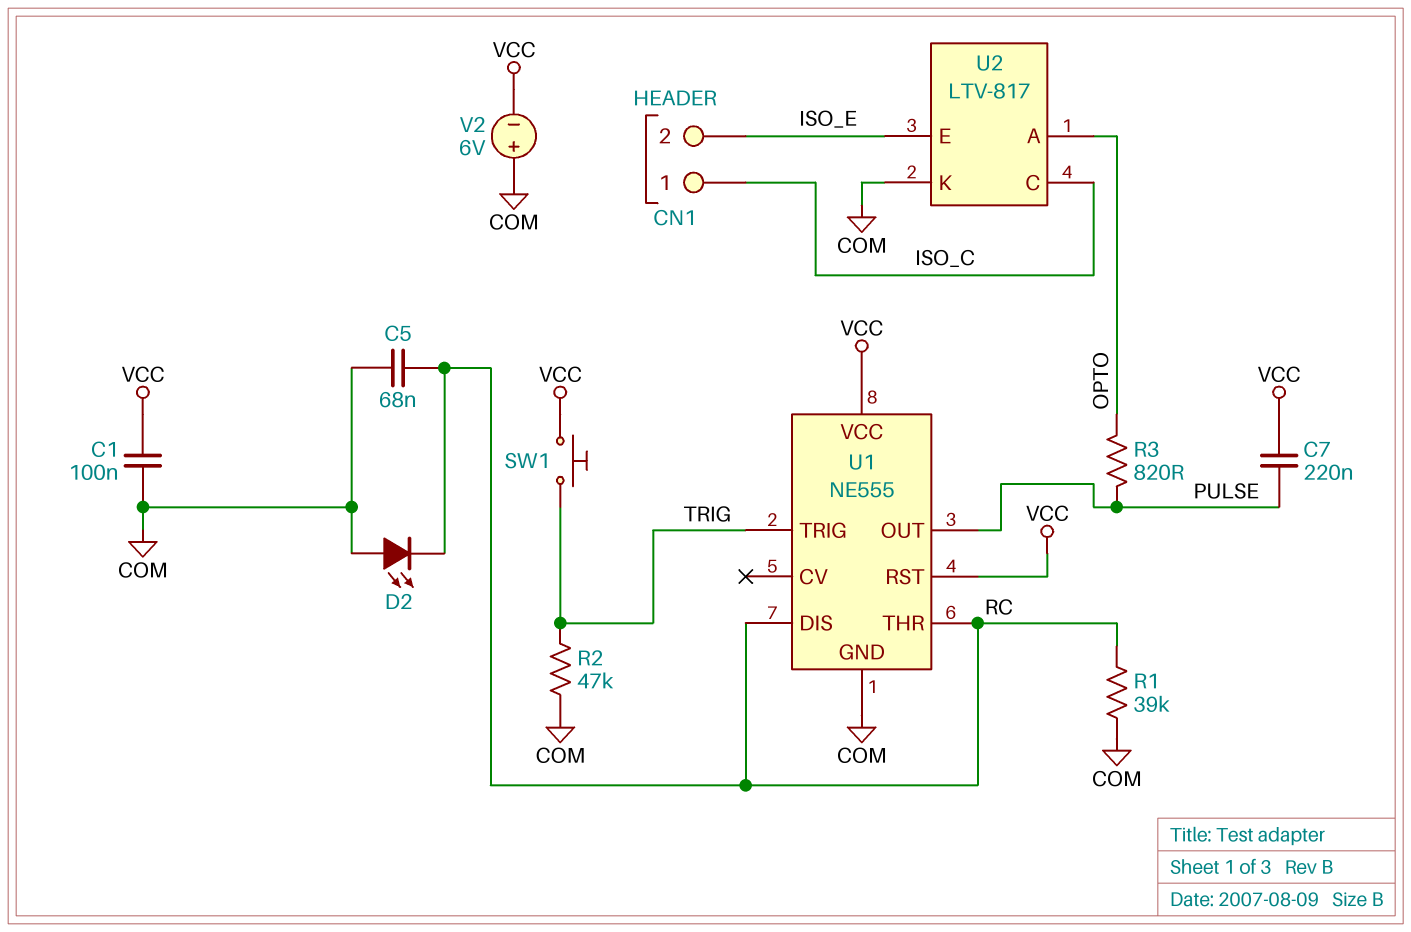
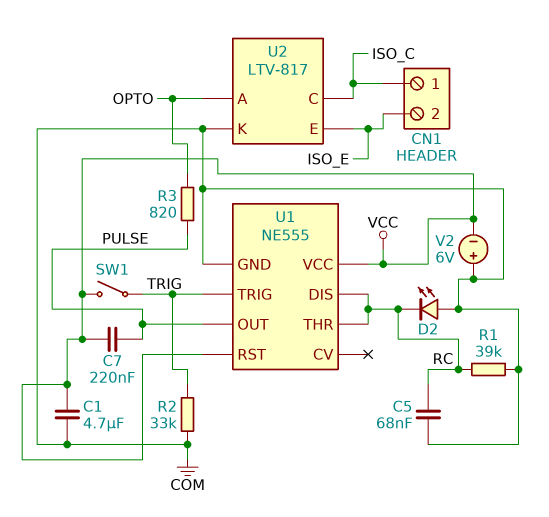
C1: 100nF (COM, VCC) -> 4.7uF (COM, VCC)
R2: 47k (COM, TRIG) -> 33k (COM, TRIG)
SW1: button (TRIG, VCC) -> switch (TRIG, VCC)

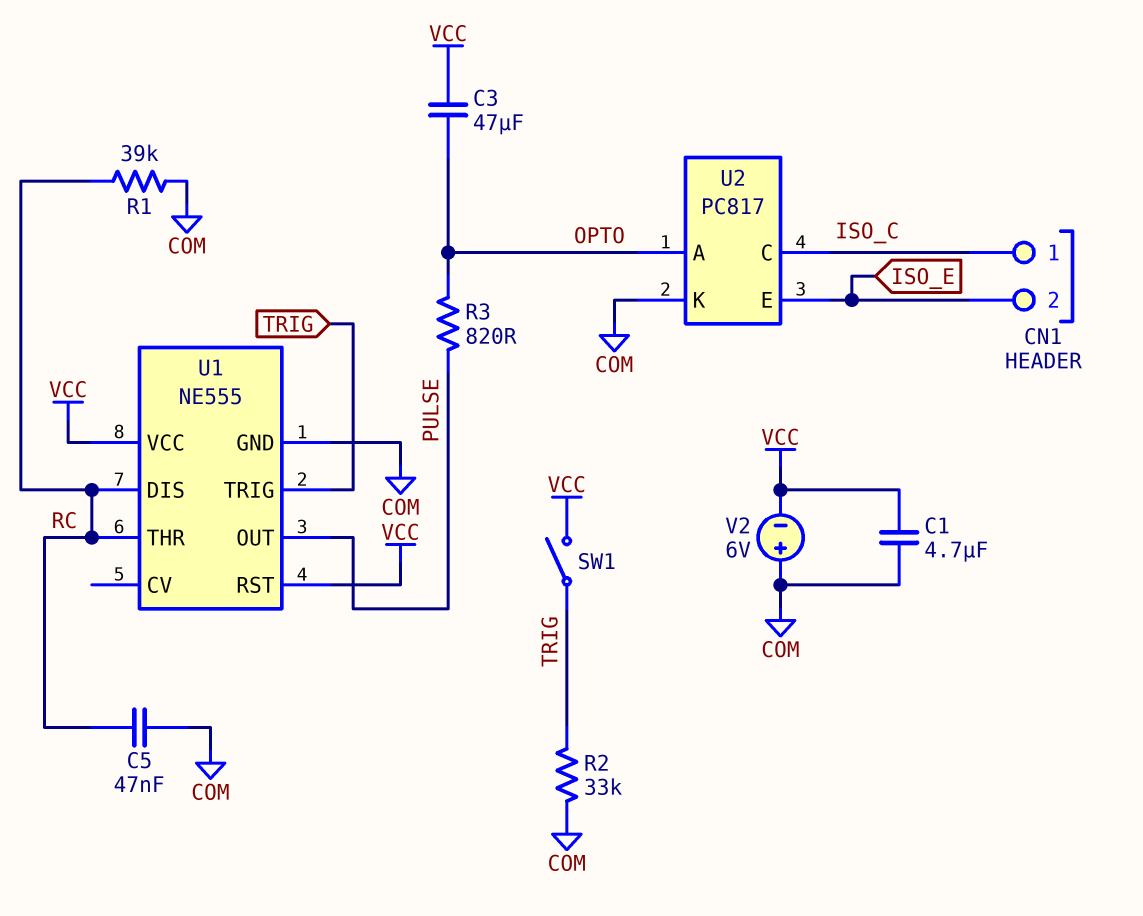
C3: none -> 47uF (OPTO, VCC)
C5: 68nF (COM, RC) -> 47nF (COM, RC)
C7: 220nF (PULSE, VCC) -> none
D2: LED (A COM, K RC) -> none
U2: LTV-817 -> PC817

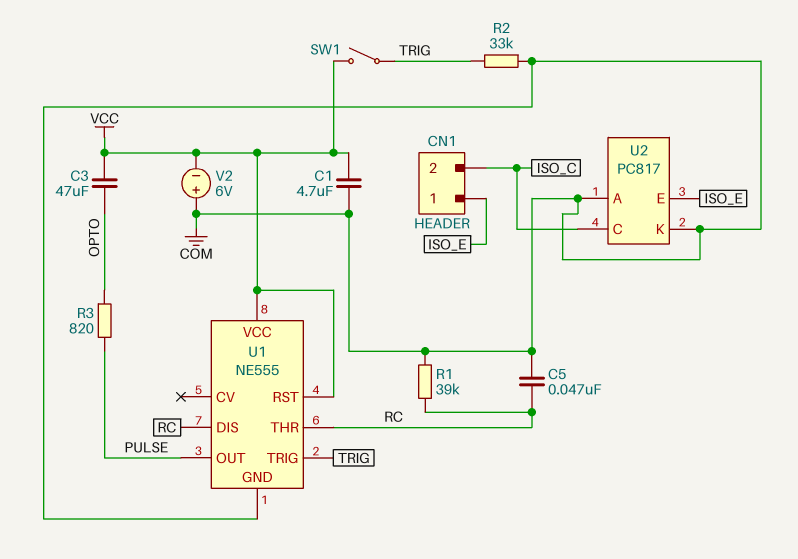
CN1 pin 1: ISO_C -> ISO_E
CN1 pin 2: ISO_E -> ISO_C
U2 pin A: OPTO -> COM

